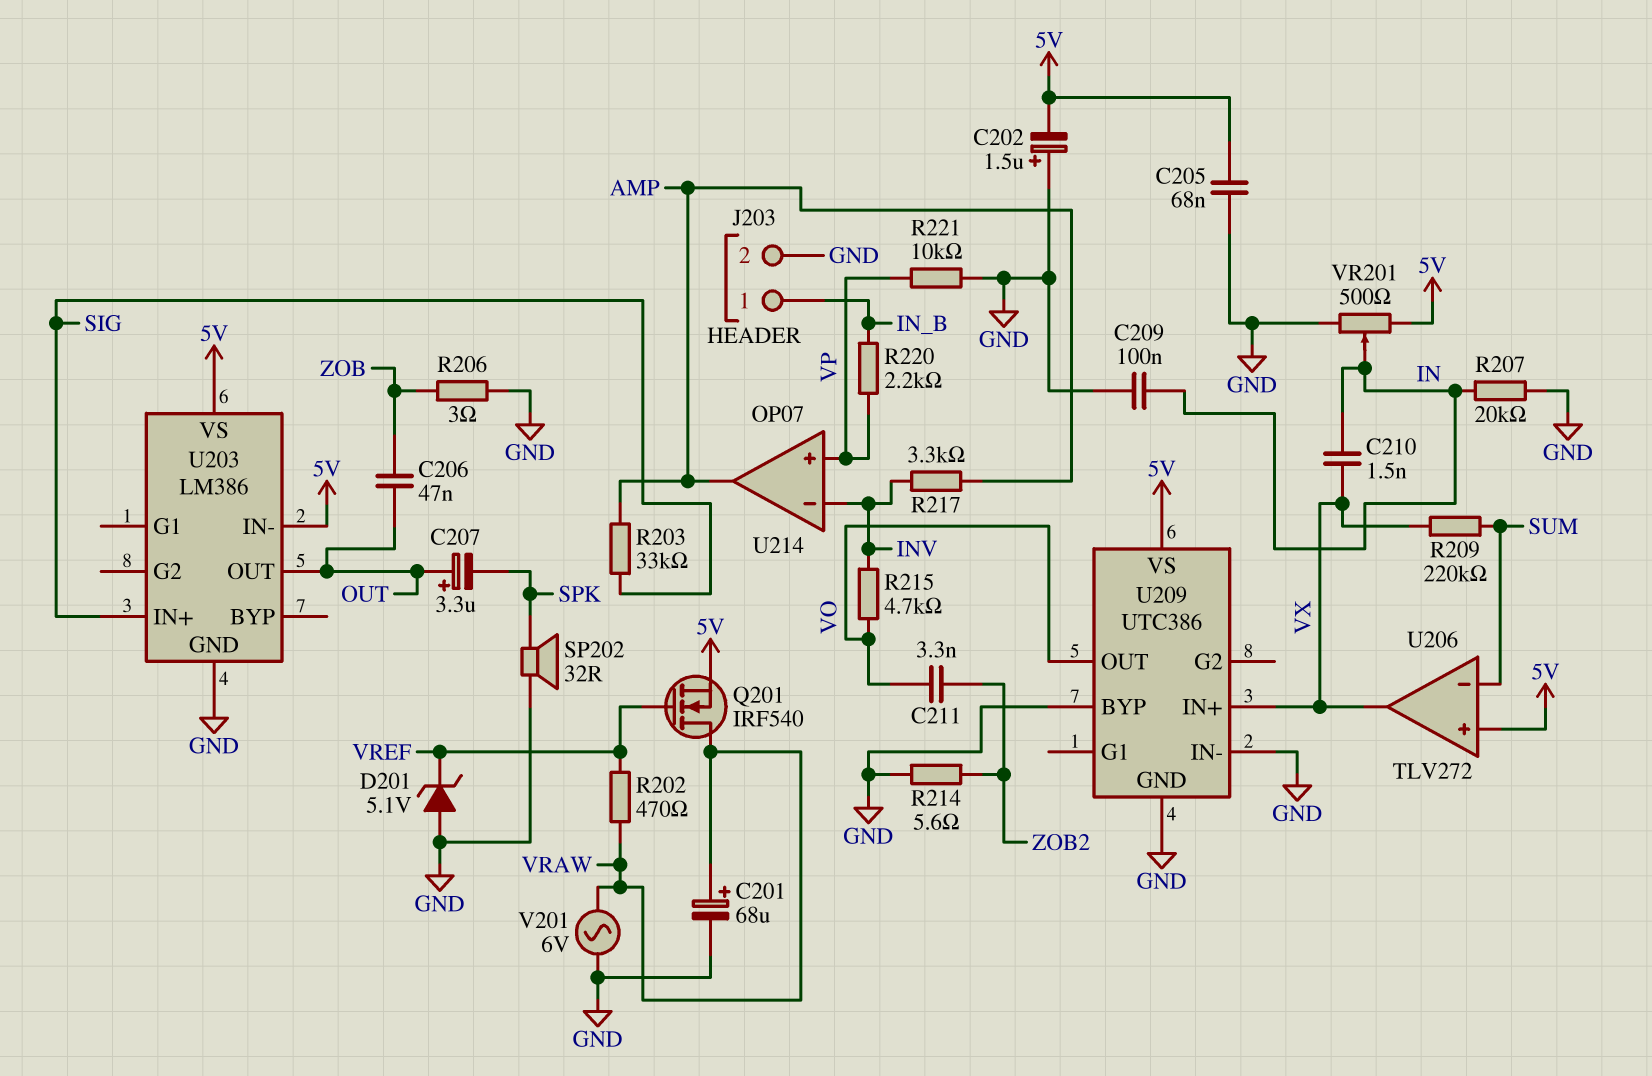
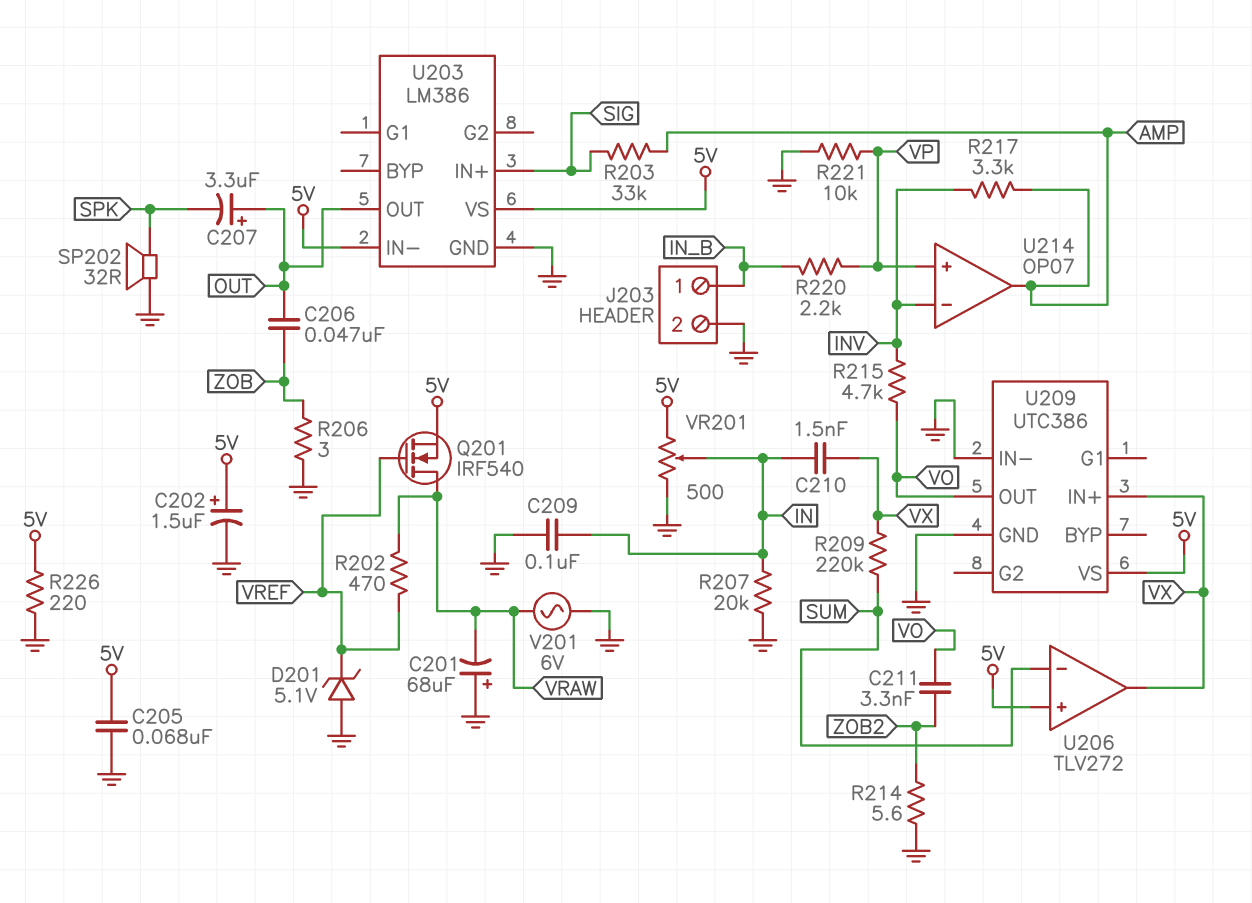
C201: 68uF (plus VRAW, minus GND) -> 68uF (plus GND, minus VRAW)
C202: 1.5uF (plus GND, minus 5V) -> 1.5uF (plus 5V, minus GND)
R226: none -> 220 (5V, GND)
U209 pin BYP: GND -> none

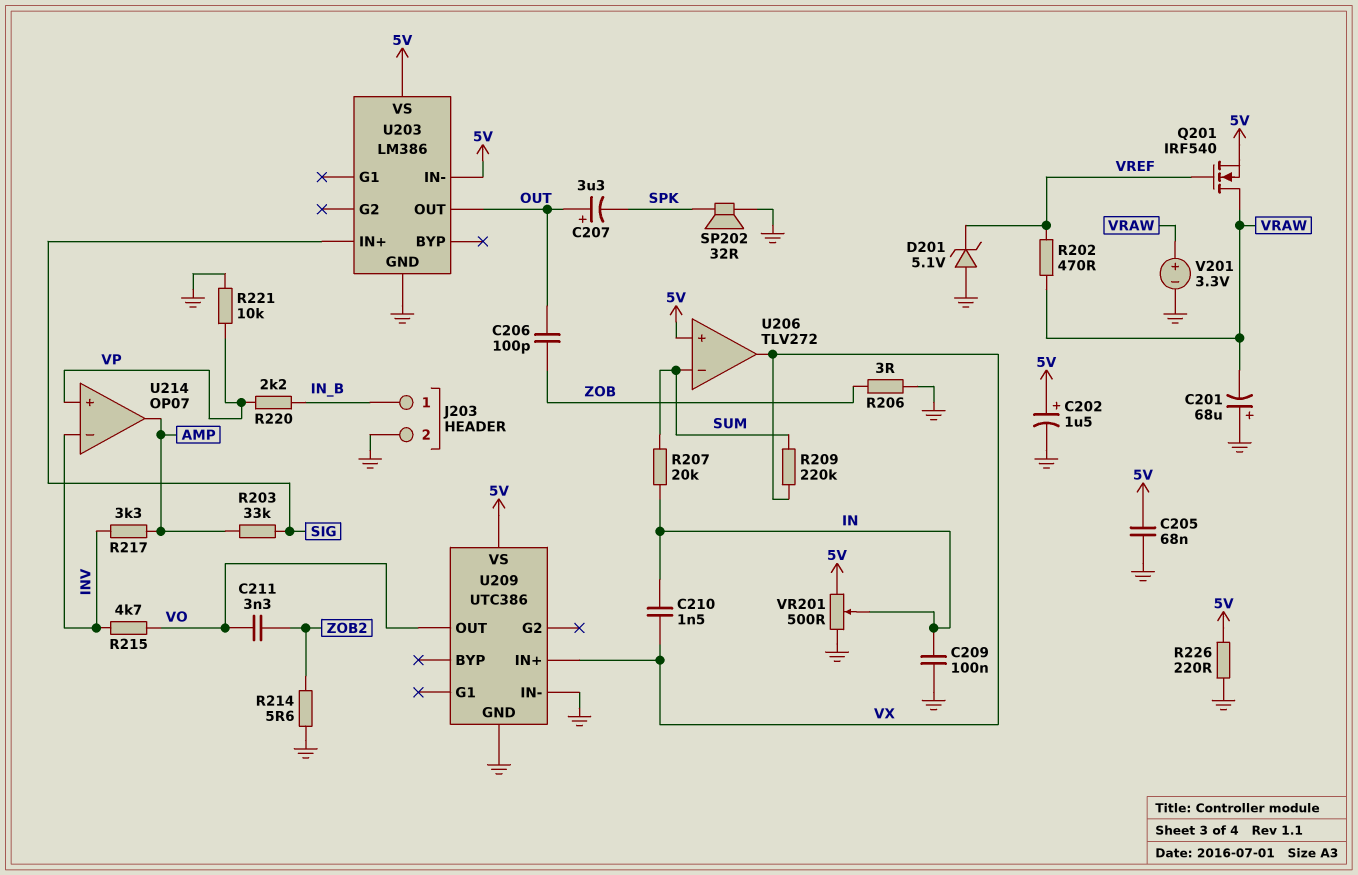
C206: 47nF (OUT, ZOB) -> 100pF (OUT, ZOB)
R207: 20k (GND, IN) -> 20k (IN, SUM)
V201: AC 6V (GND, VRAW) -> 3.3V (plus VRAW, minus GND)

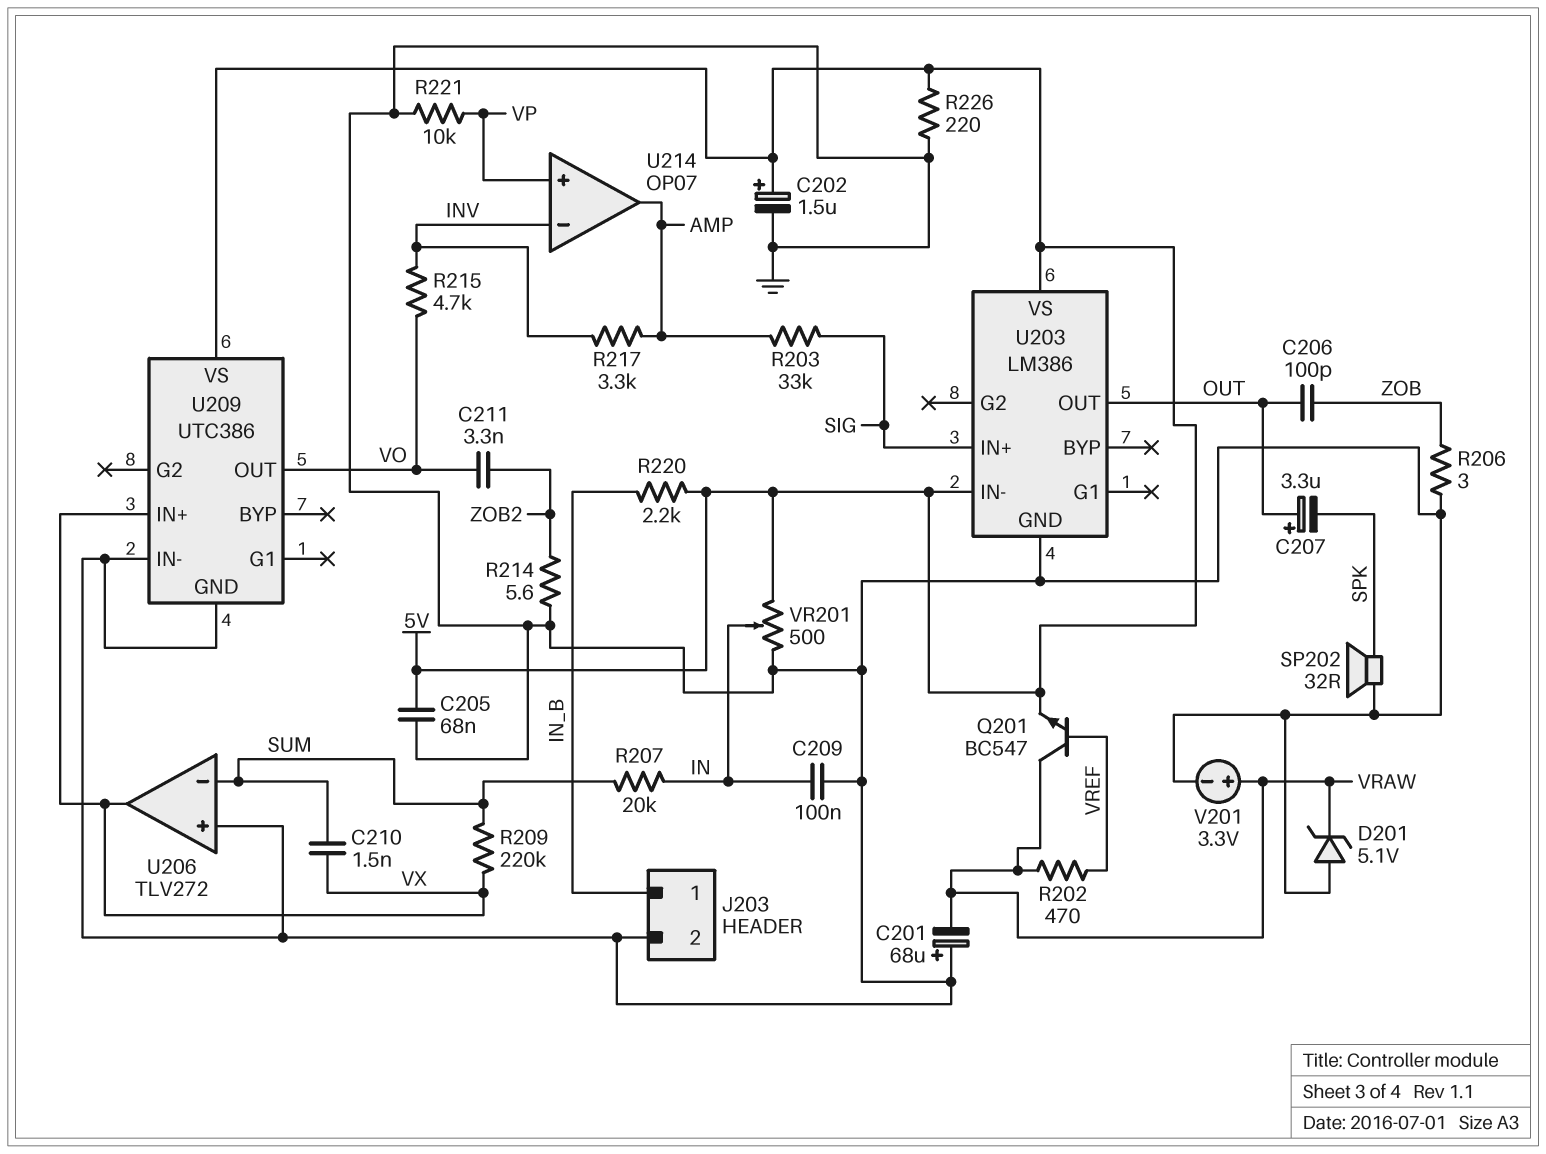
C210: 1.5nF (IN, VX) -> 1.5nF (SUM, VX)
D201: zener 5.1V (A GND, K VREF) -> zener 5.1V (A GND, K VRAW)
Q201: NMOS IRF540 (G VREF, D VRAW, S 5V) -> NPN BC547 (B VREF, C VRAW, E 5V)
R220: 2.2k (IN_B, VP) -> 2.2k (5V, IN_B)
U206 pin in+: 5V -> GND

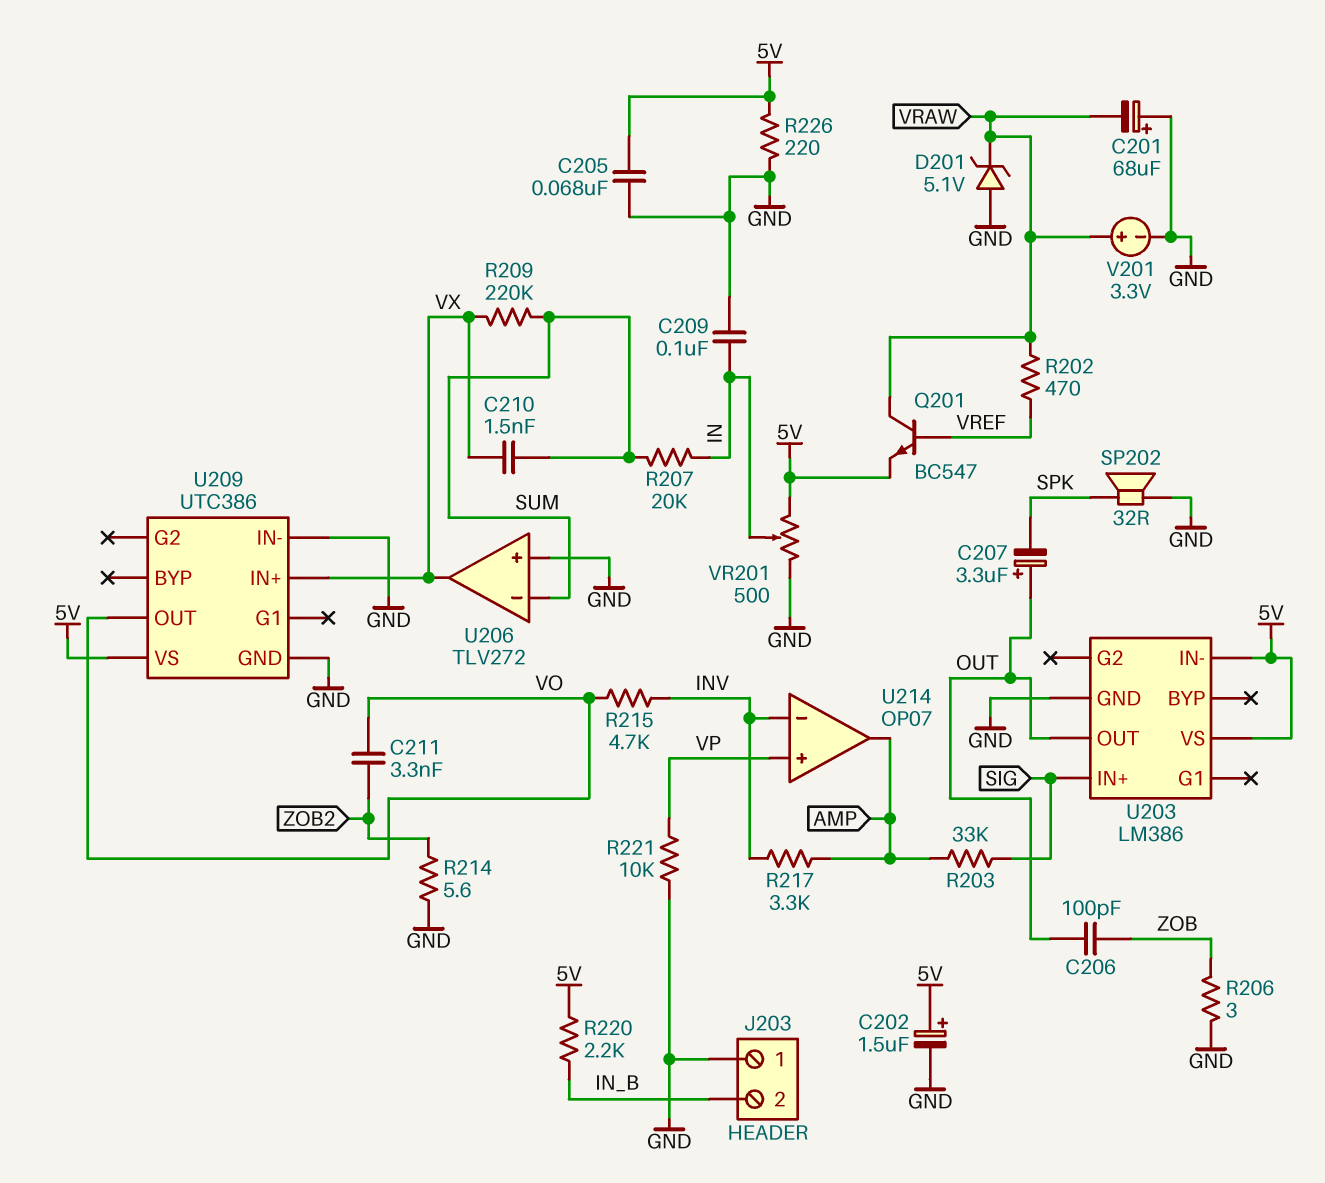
J203 pin 1: IN_B -> GND
J203 pin 2: GND -> IN_B

